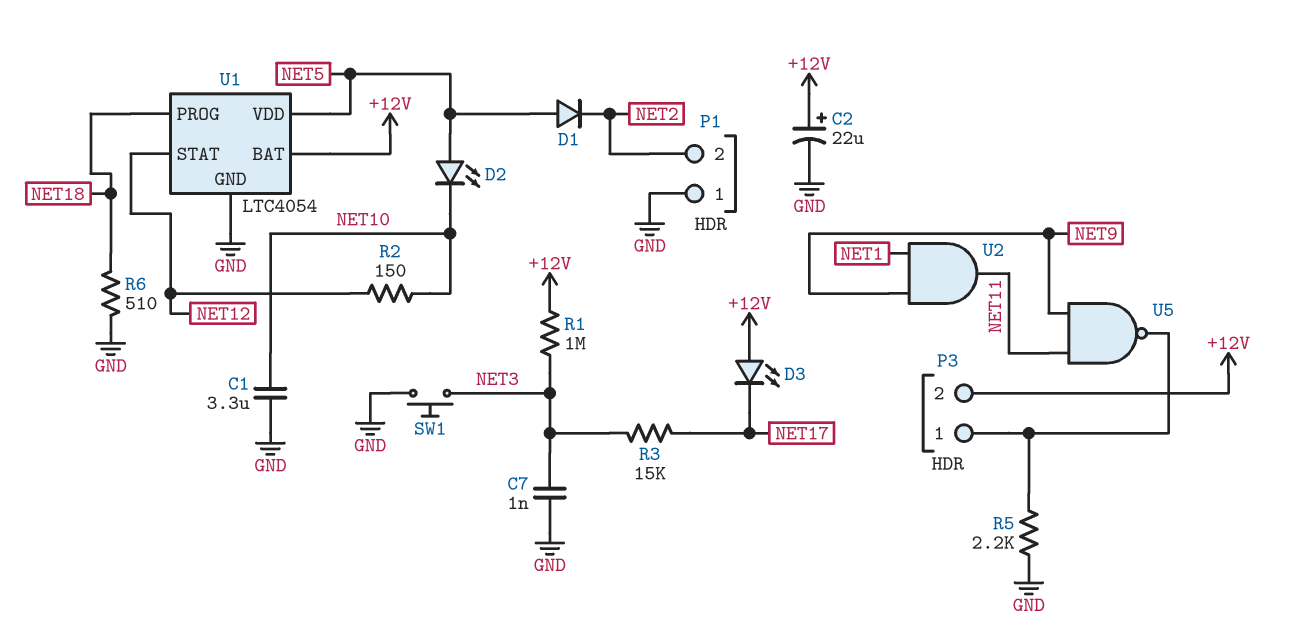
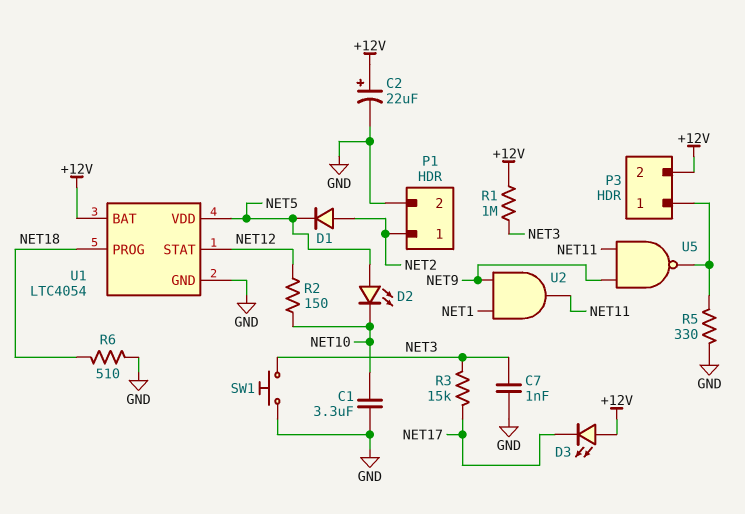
D1: diode (A NET5, K NET2) -> diode (A NET2, K NET5)
P1 pin 1: GND -> NET2
P1 pin 2: NET2 -> GND
R5: 2.2k (GND, P3/1) -> 330 (GND, P3/1)

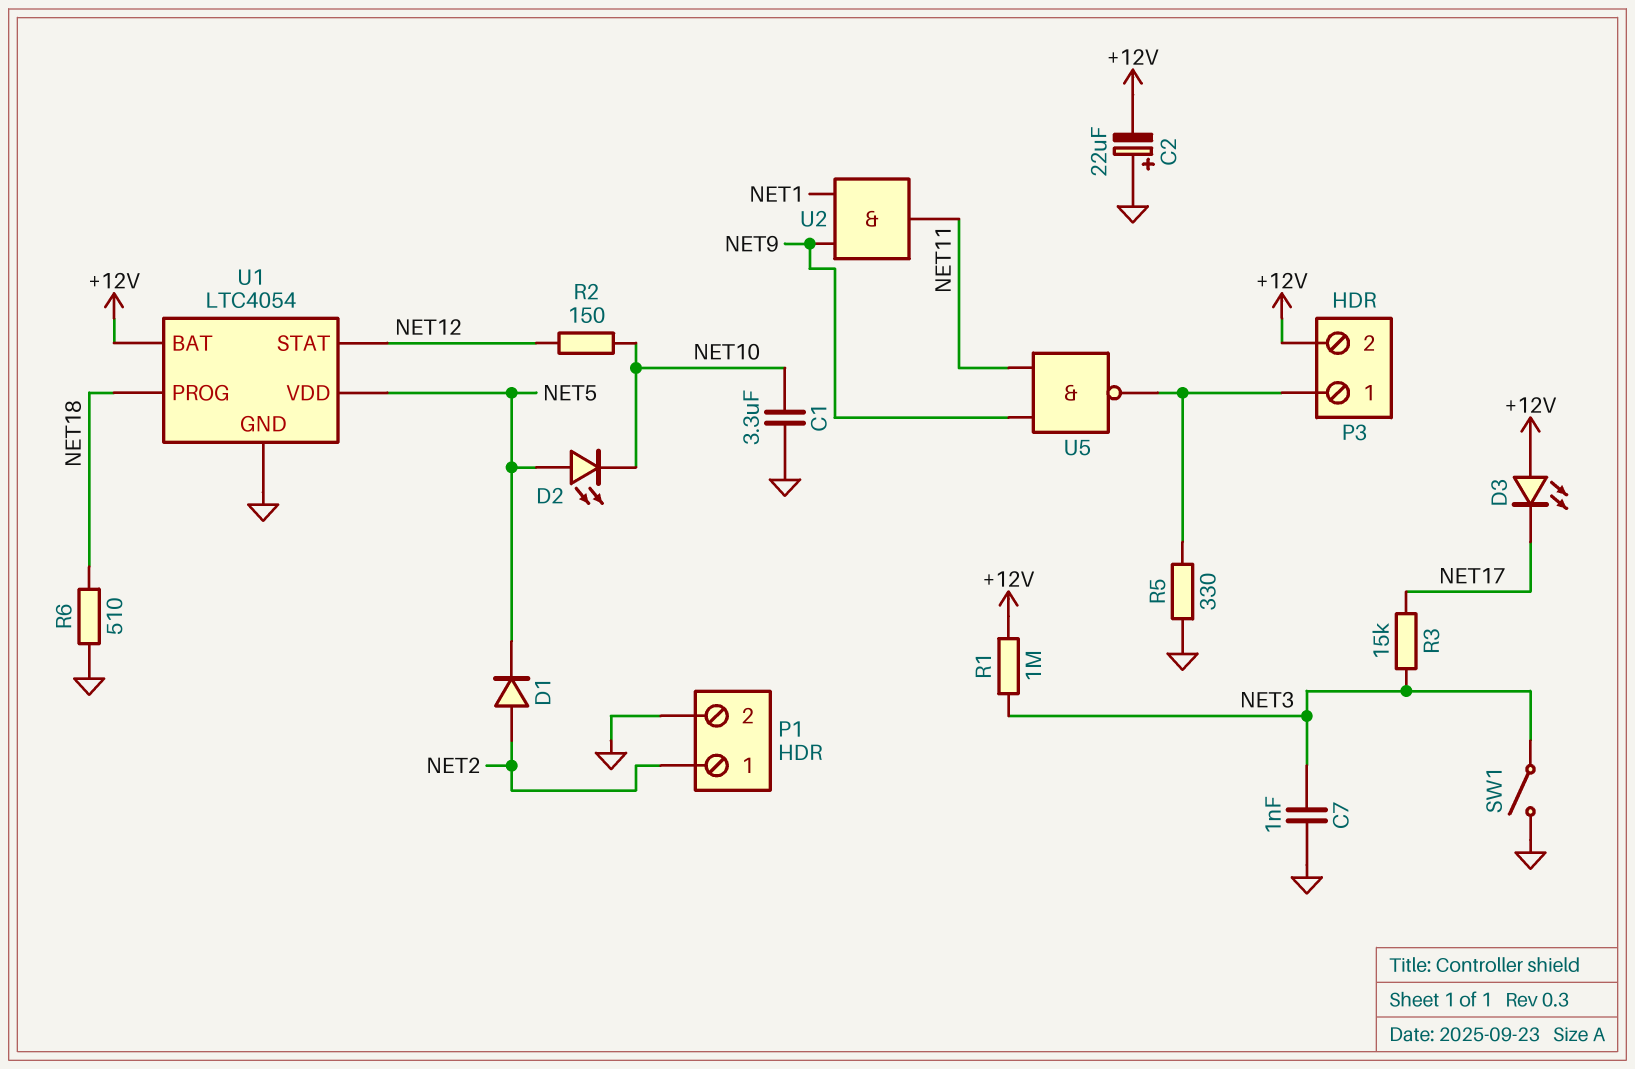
C2: 22uF (plus +12V, minus GND) -> 22uF (plus GND, minus +12V)
SW1: button (GND, NET3) -> switch (GND, NET3)

